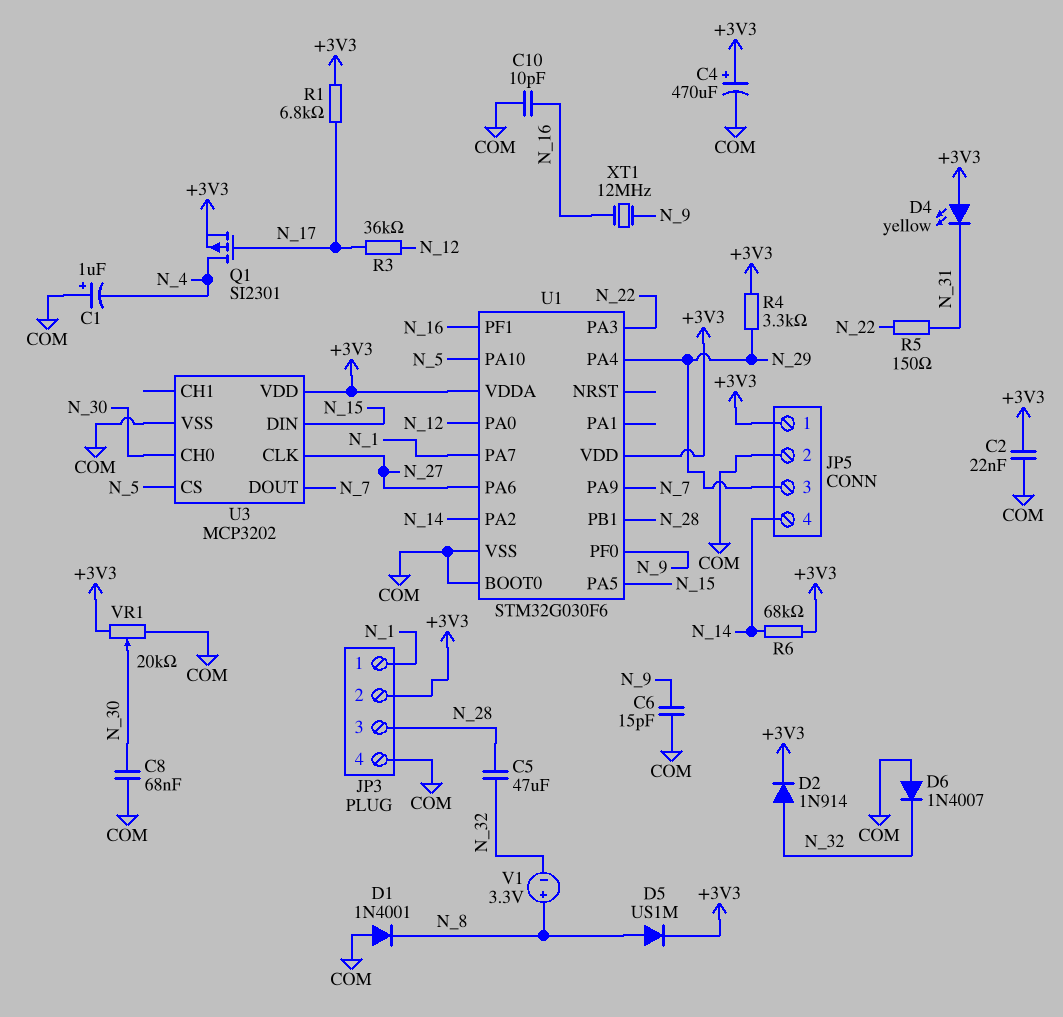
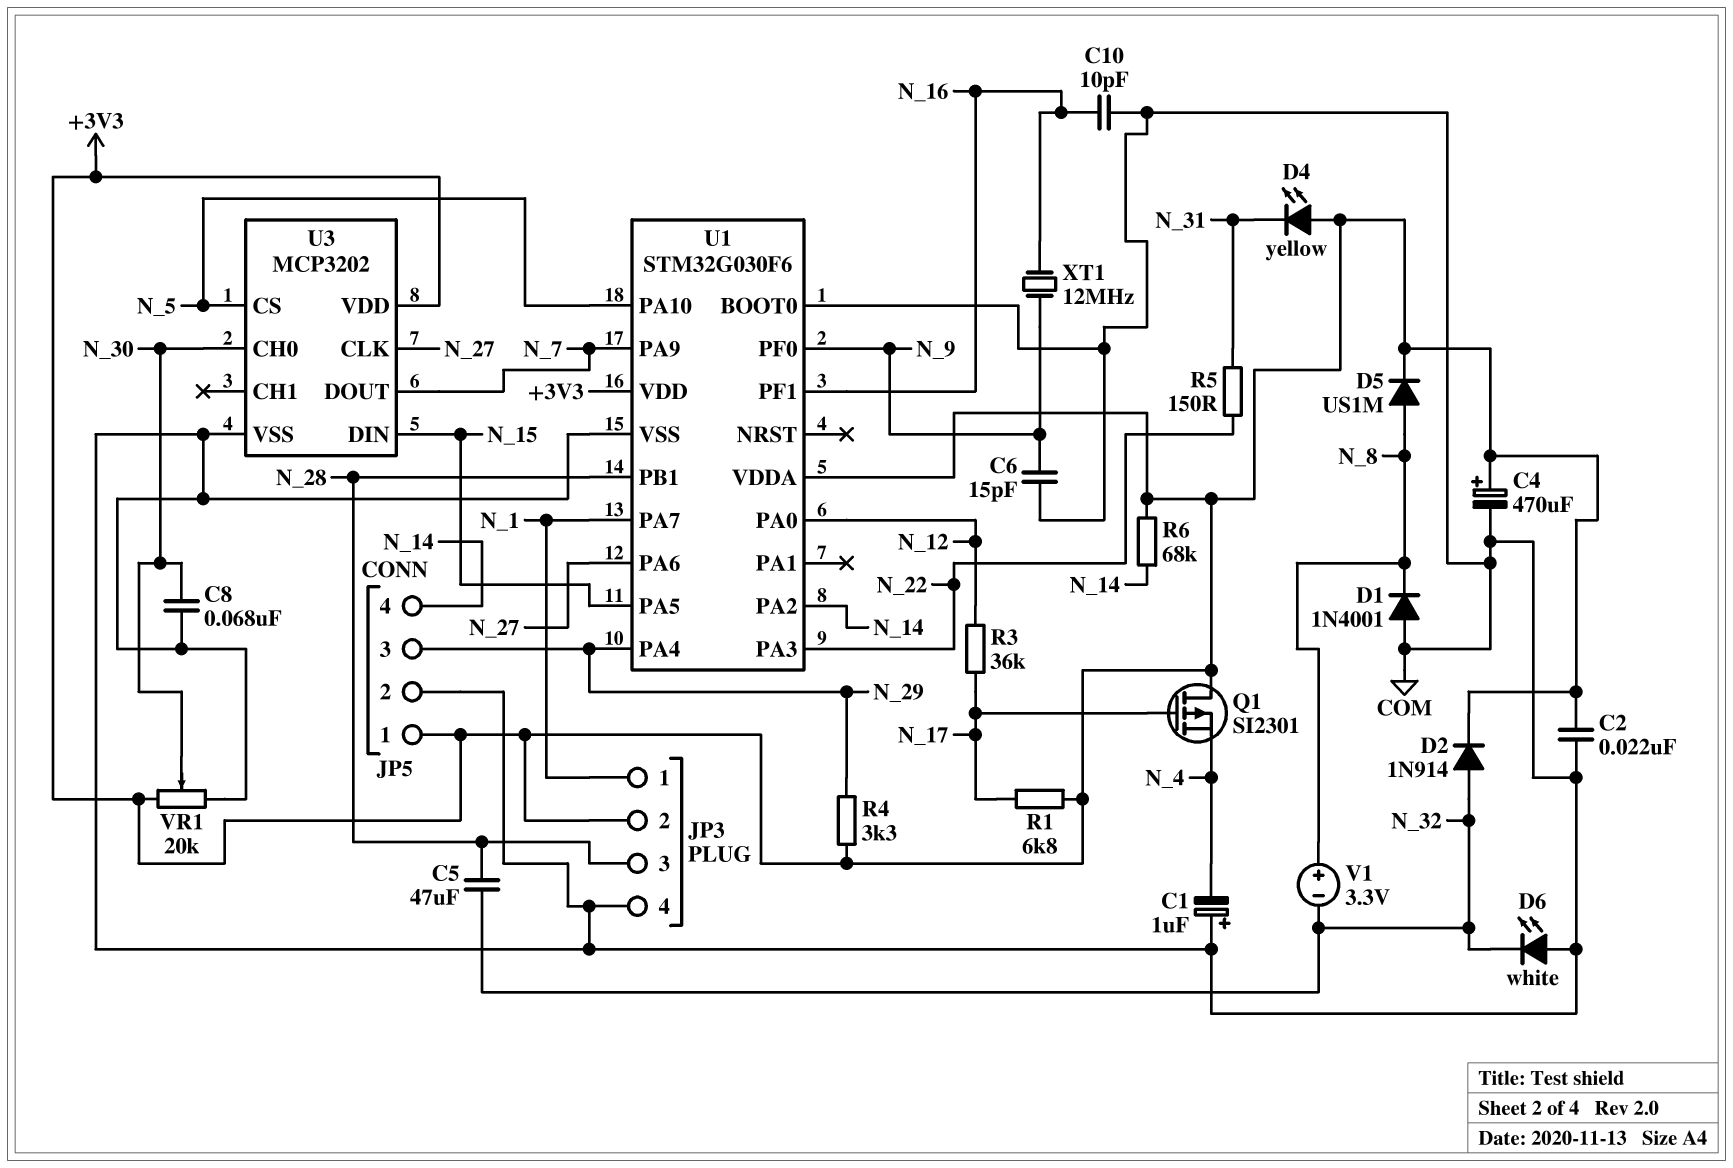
D6: diode 1N4007 (A COM, K N_32) -> LED white (A COM, K N_32)
Q1: PMOS SI2301 (G N_17, D N_4, S +3V3) -> PMOS SI2301 (G N_17, D +3V3, S N_4)

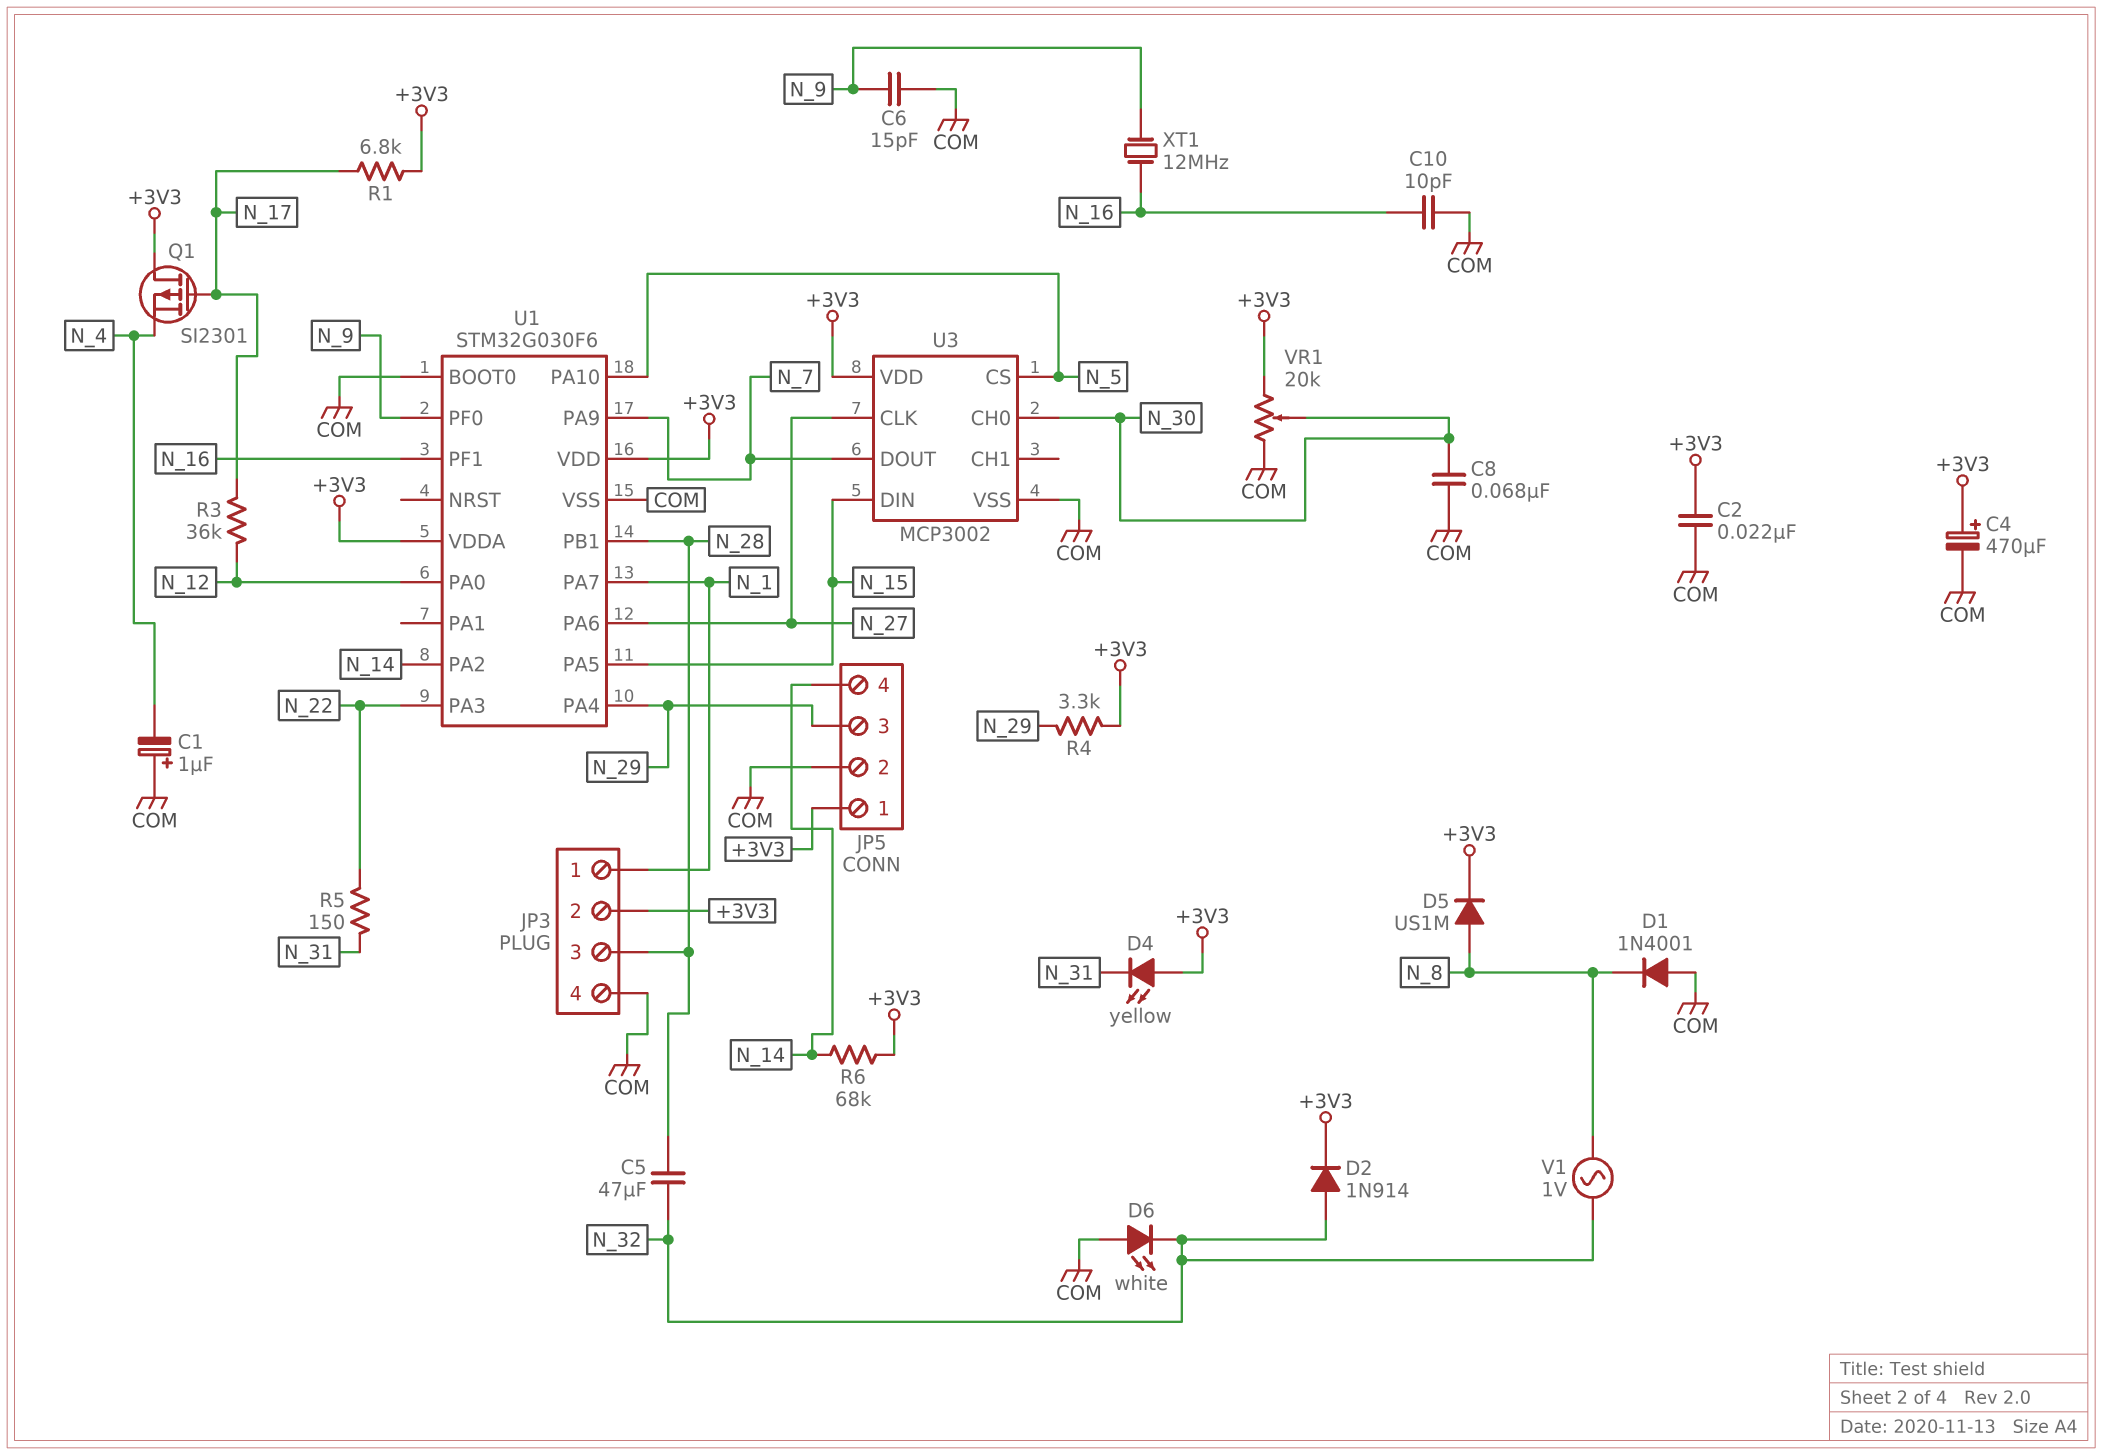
U3: MCP3202 -> MCP3002
V1: 3.3V (plus N_8, minus N_32) -> AC 1V (N_8, N_32)

